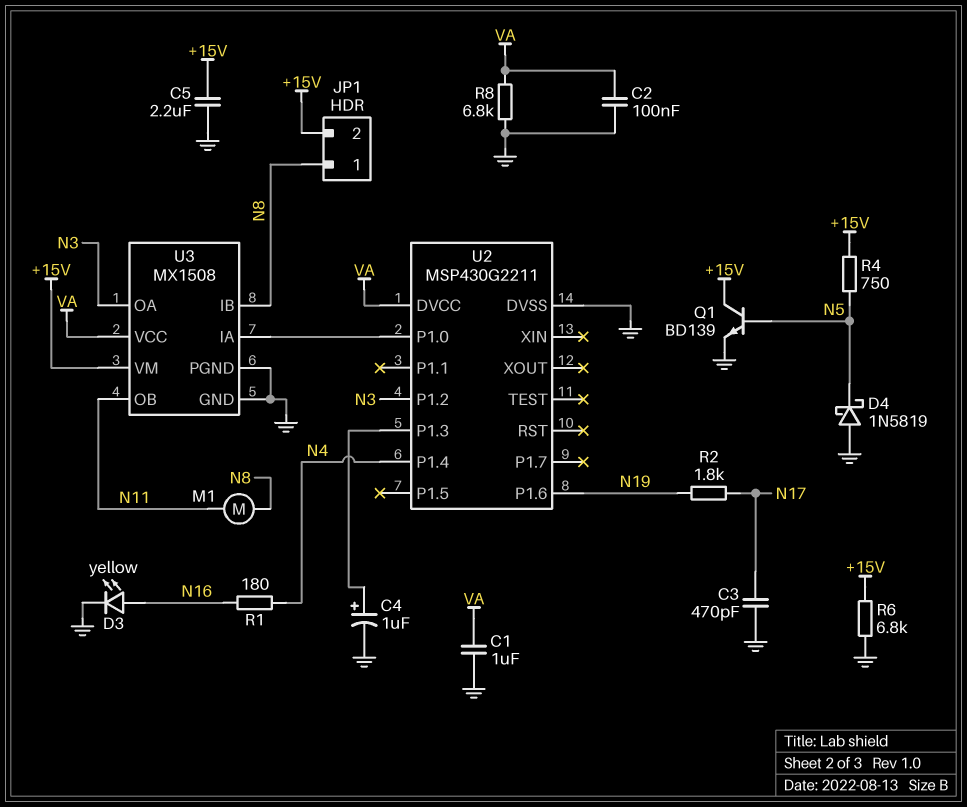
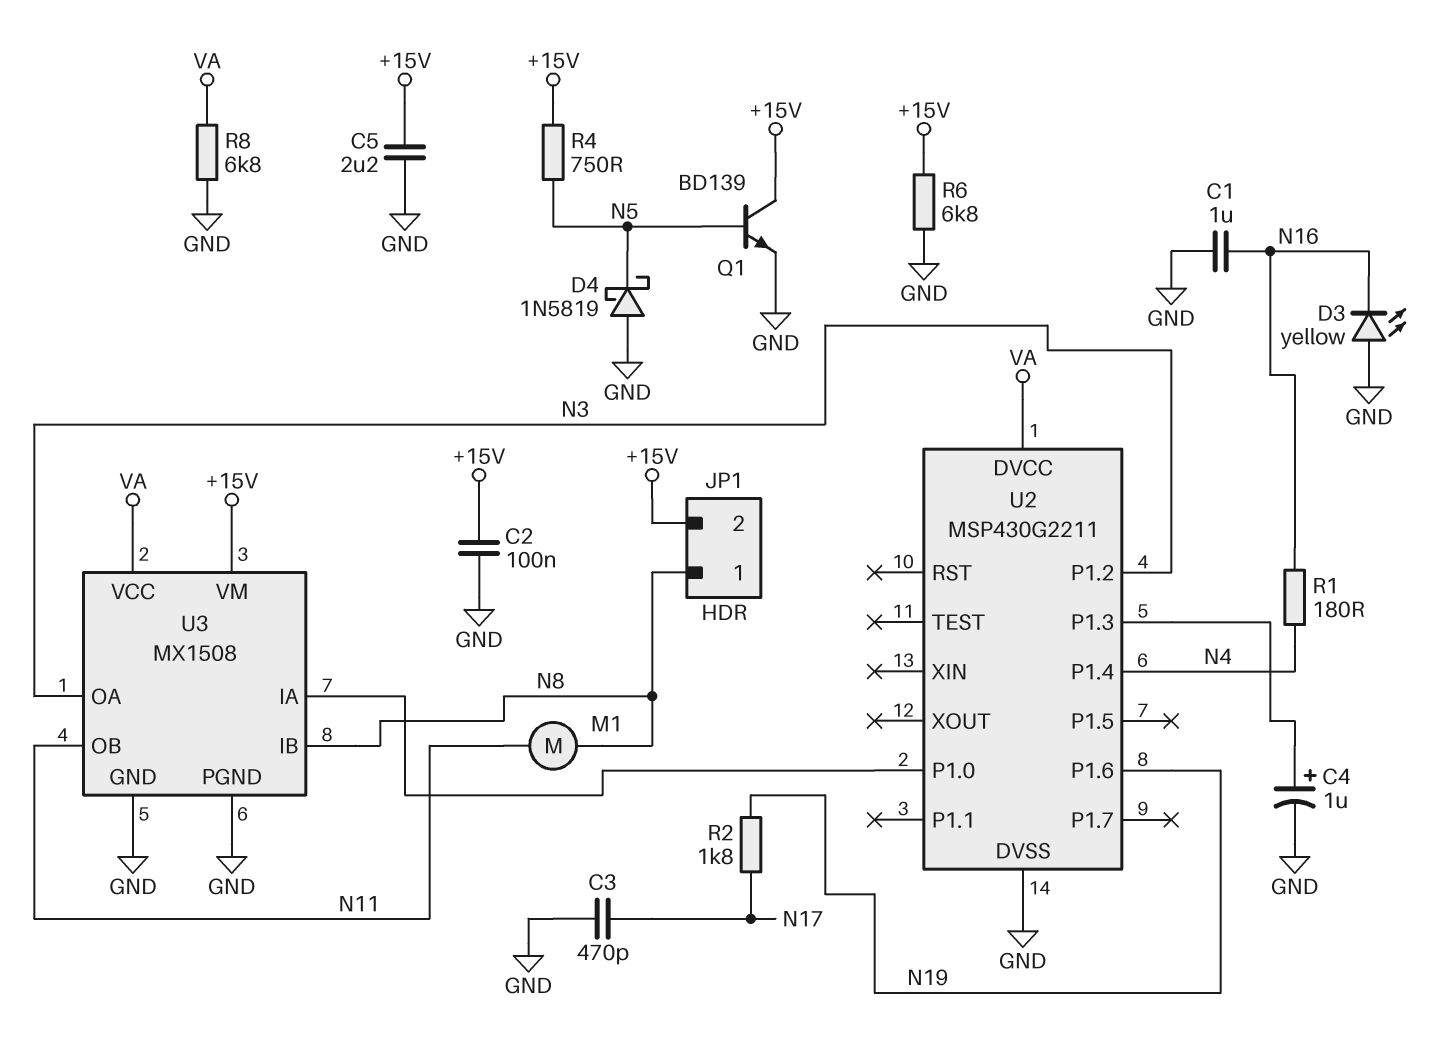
C1: 1uF (GND, VA) -> 1uF (GND, N16)
C2: 100nF (GND, VA) -> 100nF (+15V, GND)
D3: LED yellow (A N16, K GND) -> LED yellow (A GND, K N16)

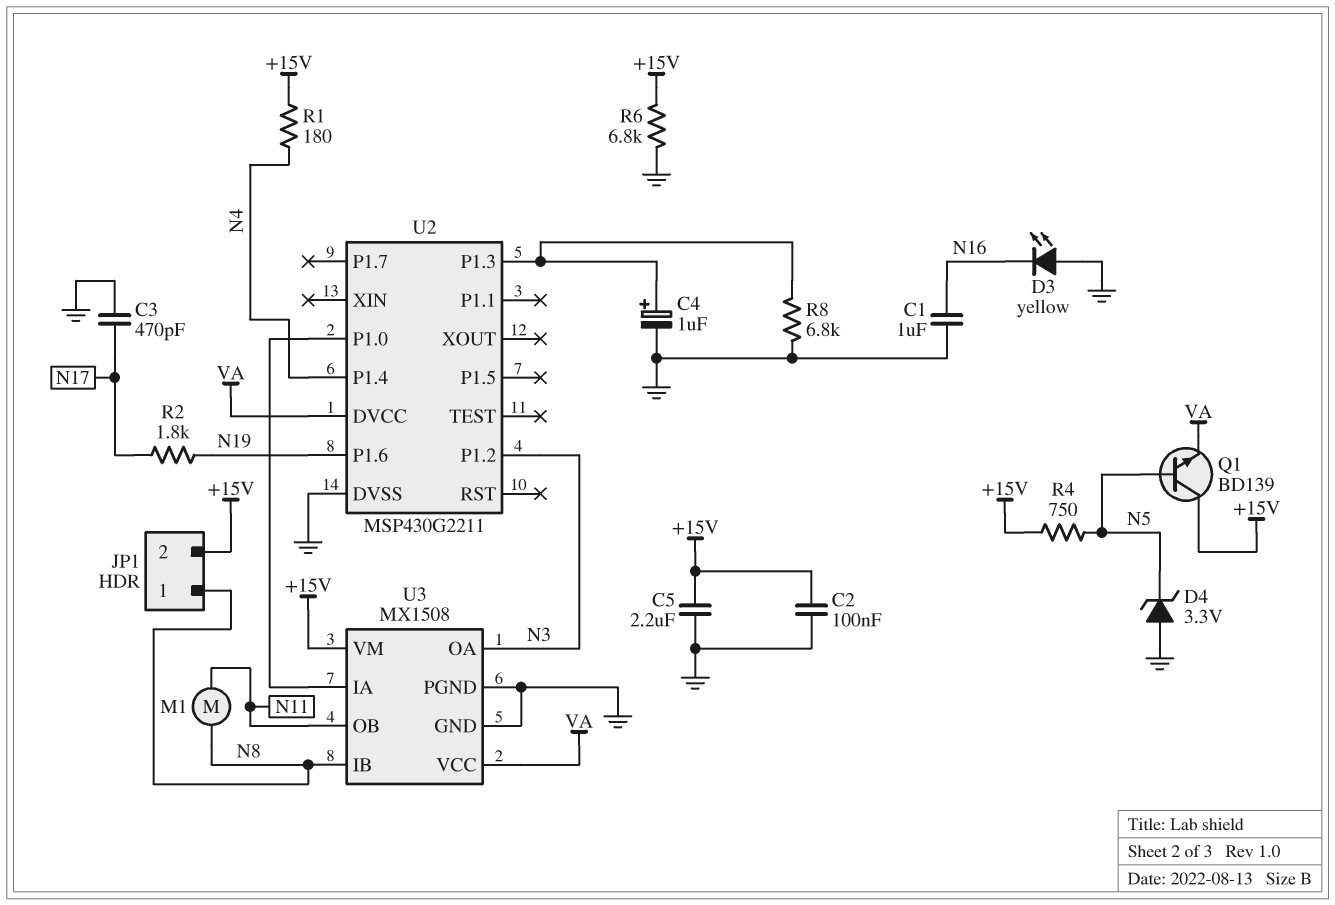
D4: schottky 1N5819 (A GND, K N5) -> zener 3.3V (A GND, K N5)
Q1: NPN BD139 (B N5, C +15V, E GND) -> NPN BD139 (B N5, C +15V, E VA)
R1: 180 (N4, N16) -> 180 (+15V, N4)
R8: 6.8k (GND, VA) -> 6.8k (GND, U2/P1.3)

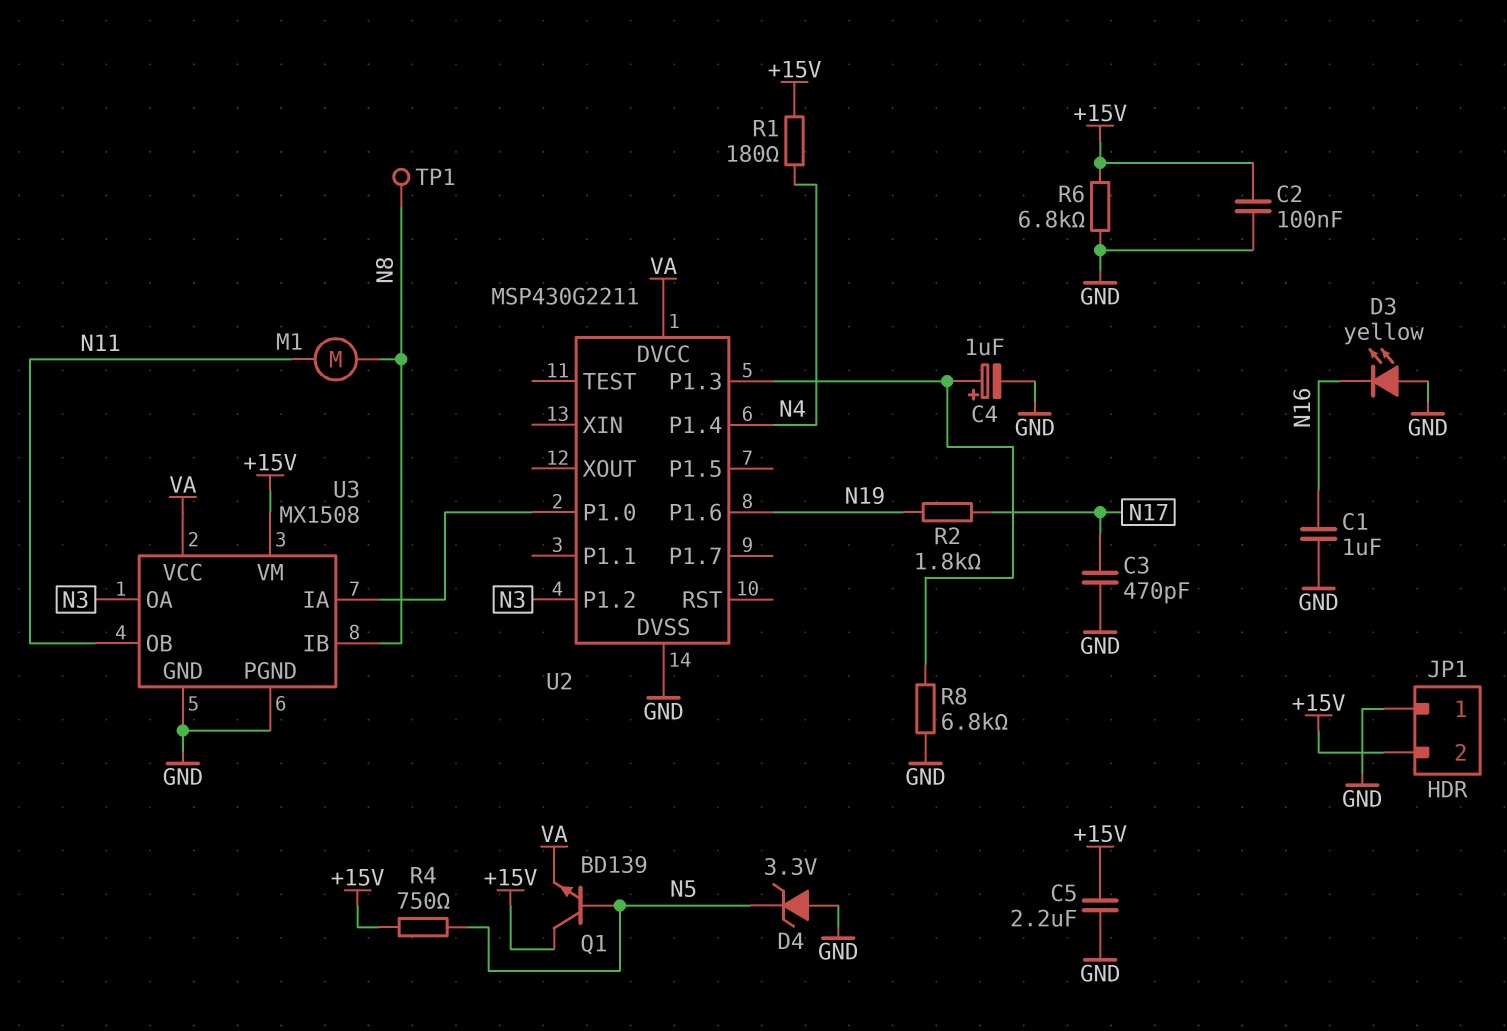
JP1 pin 1: N8 -> GND
TP1: none -> test point (N8)

